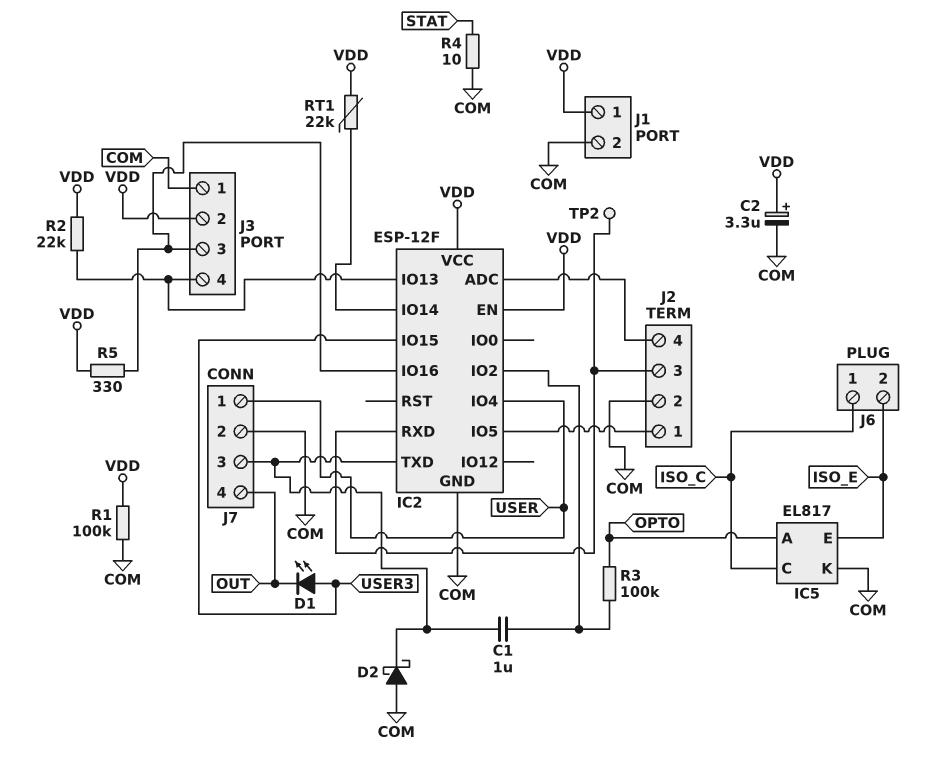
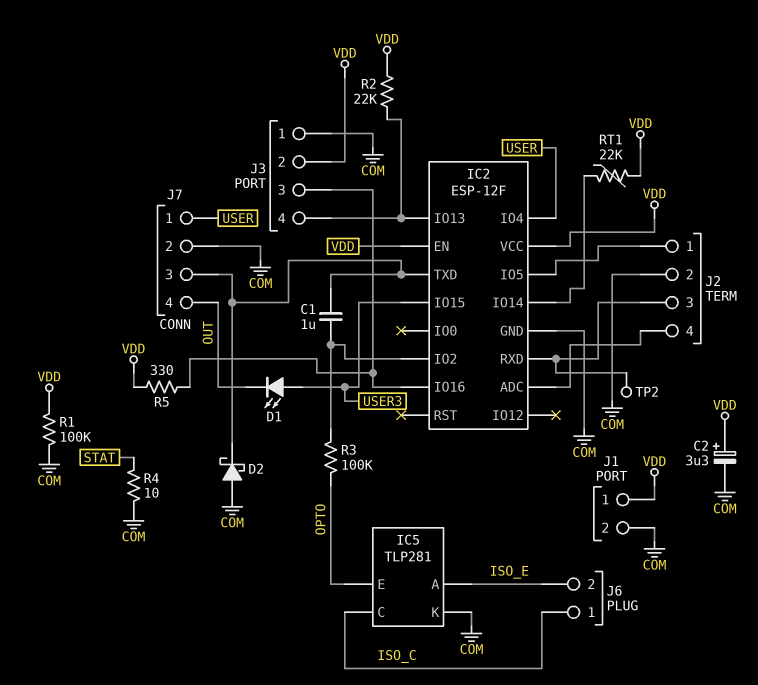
IC5: EL817 -> TLP281
IC5 pin A: OPTO -> ISO_E
IC5 pin E: ISO_E -> OPTO

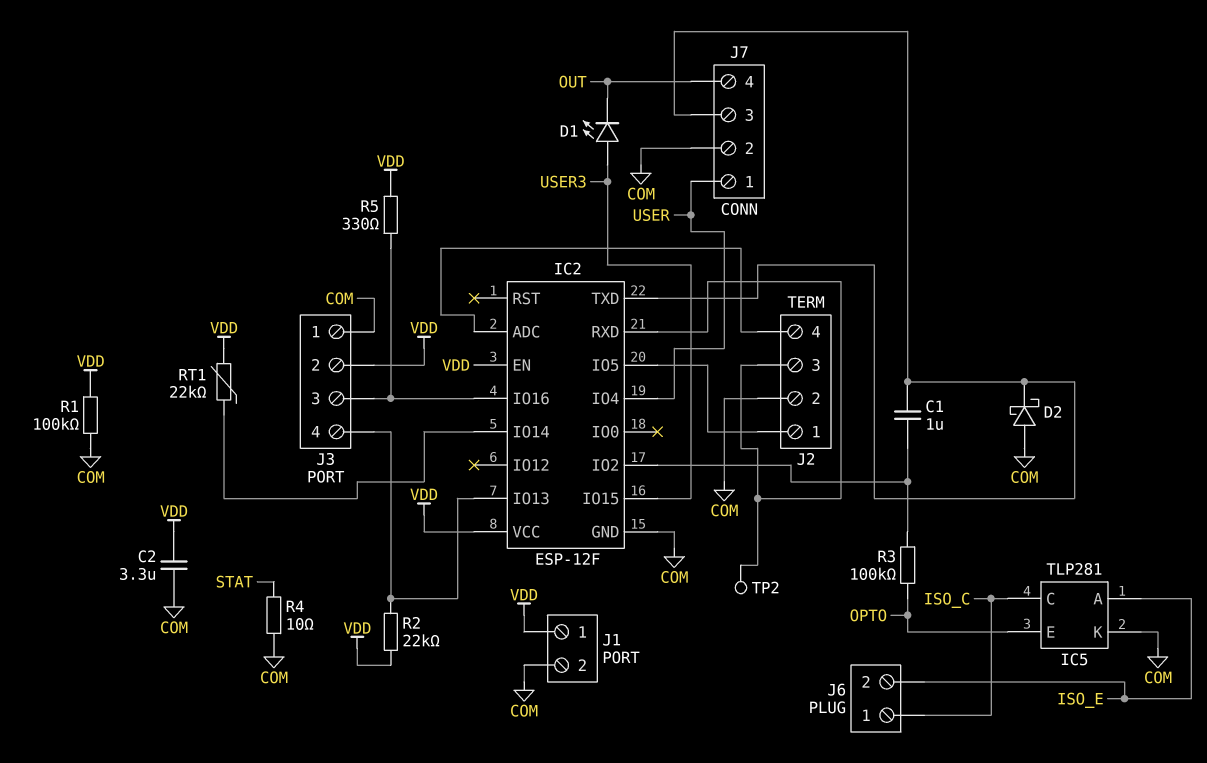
C2: 3.3uF (plus VDD, minus COM) -> 3.3uF (COM, VDD)

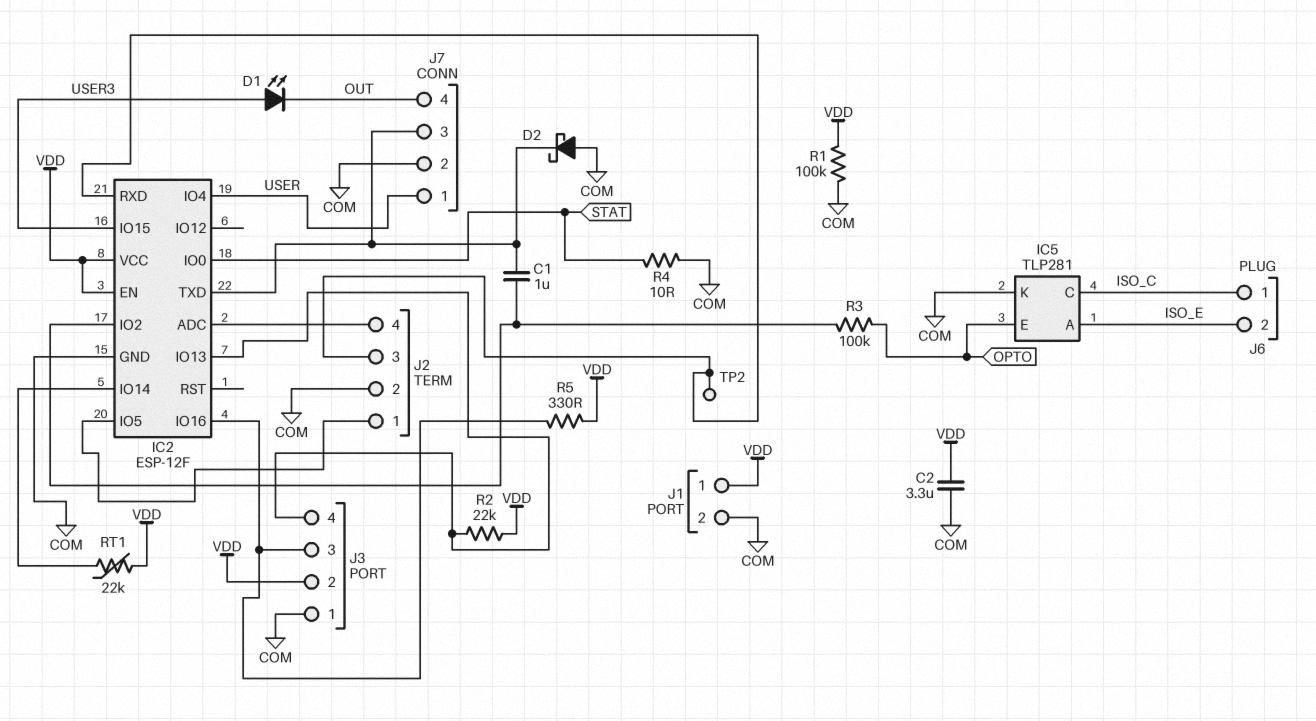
IC2 pin IO0: none -> STAT

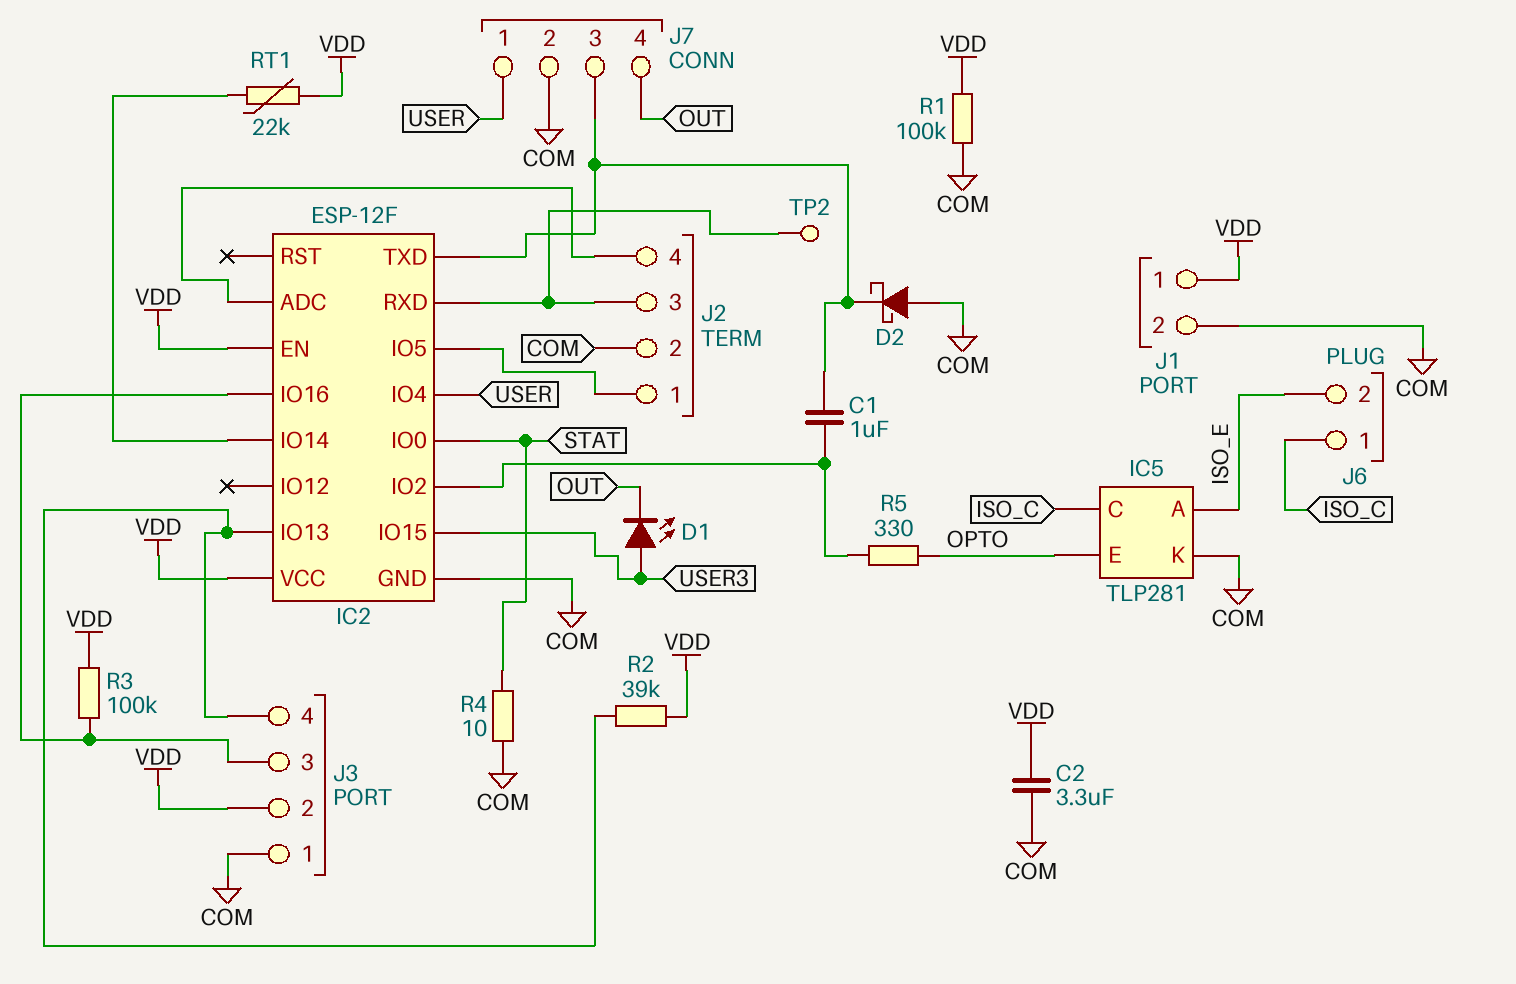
R2: 22k (IC2/IO13, VDD) -> 39k (IC2/IO13, VDD)
R3: 100k (IC2/IO2, OPTO) -> 100k (IC2/IO16, VDD)
R5: 330 (IC2/IO16, VDD) -> 330 (IC2/IO2, OPTO)

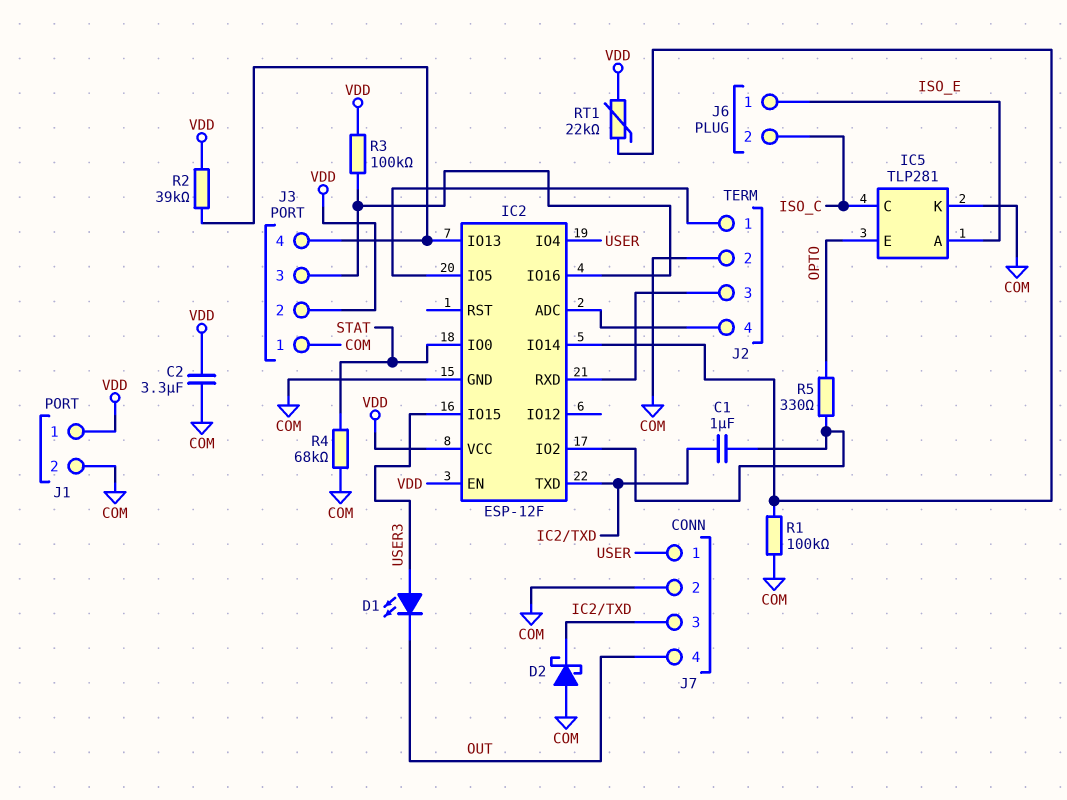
J6 pin 1: ISO_C -> ISO_E
J6 pin 2: ISO_E -> ISO_C
R1: 100k (COM, VDD) -> 100k (COM, IC2/IO14)
R4: 10 (COM, STAT) -> 68k (COM, STAT)
TP2: test point (IC2/RXD) -> none

